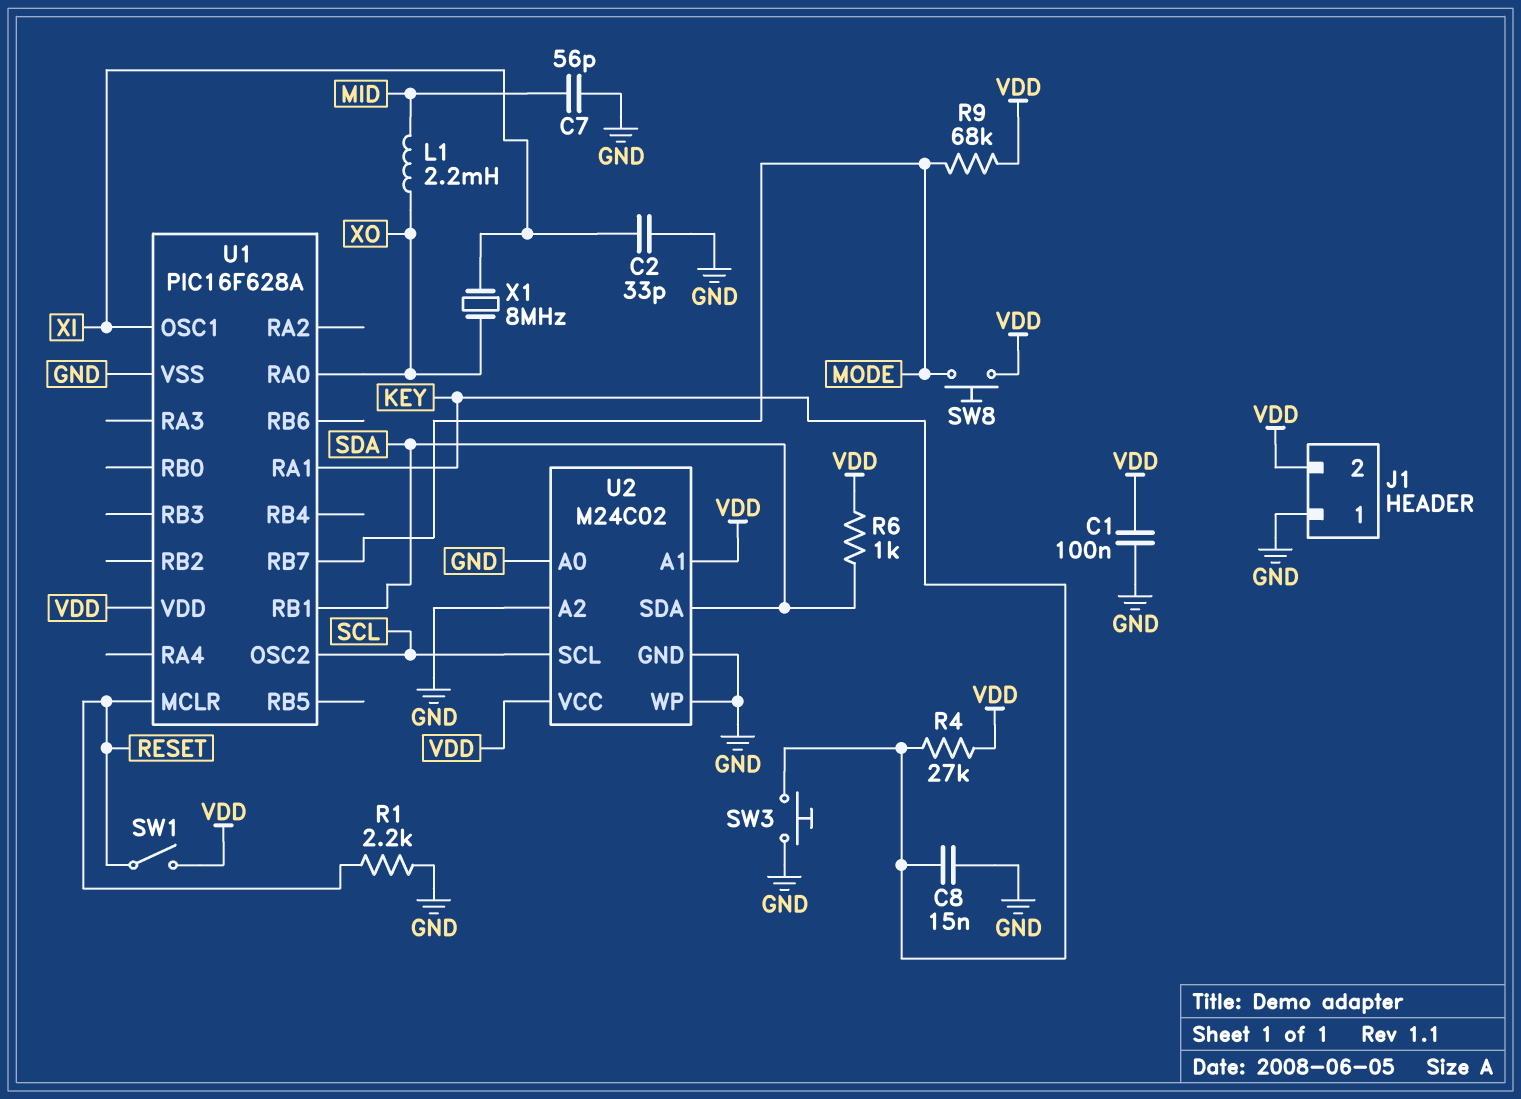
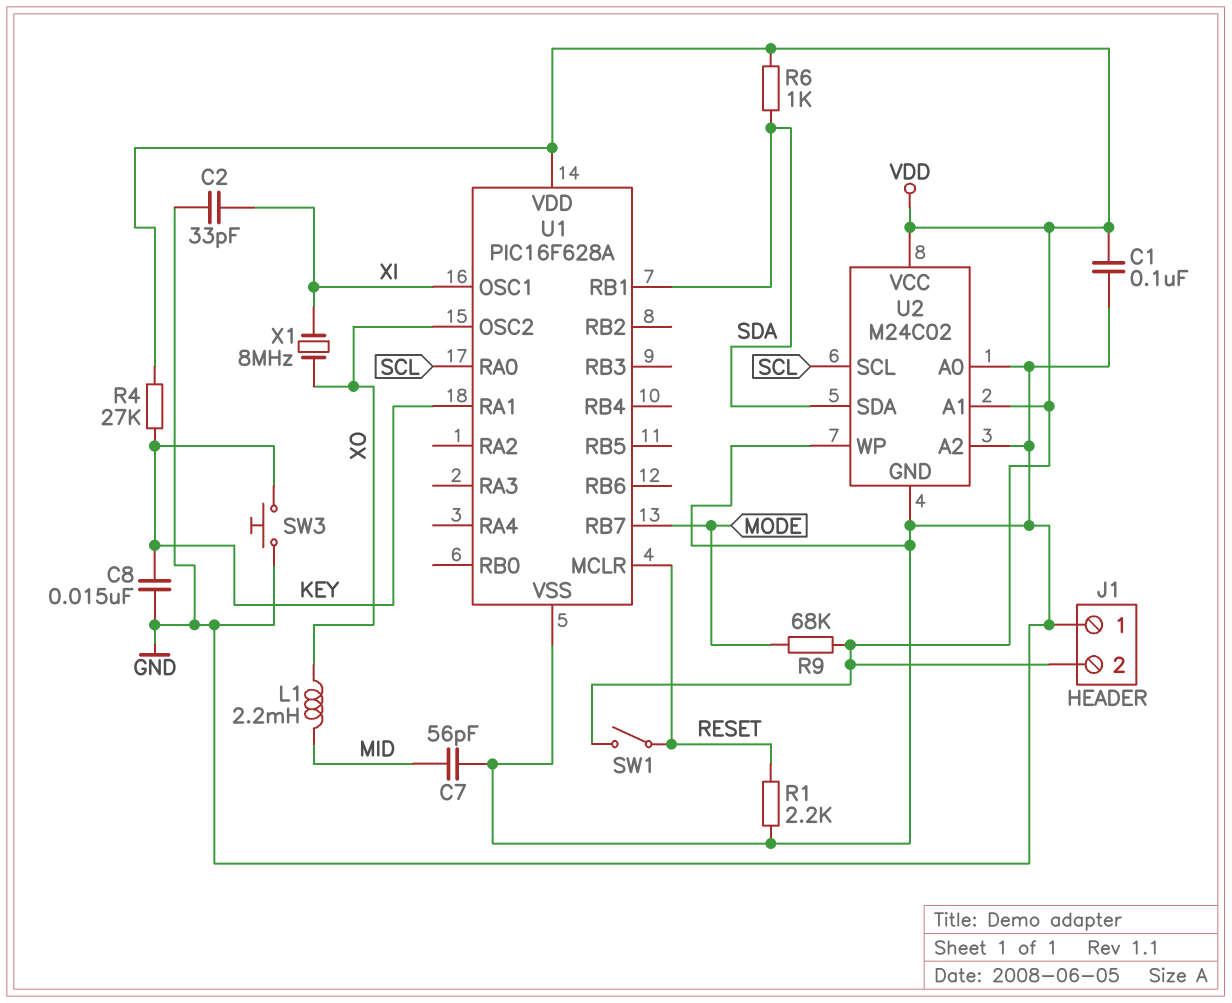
SW8: button (MODE, VDD) -> none
U1 pin OSC2: SCL -> XO
U1 pin RA0: XO -> SCL

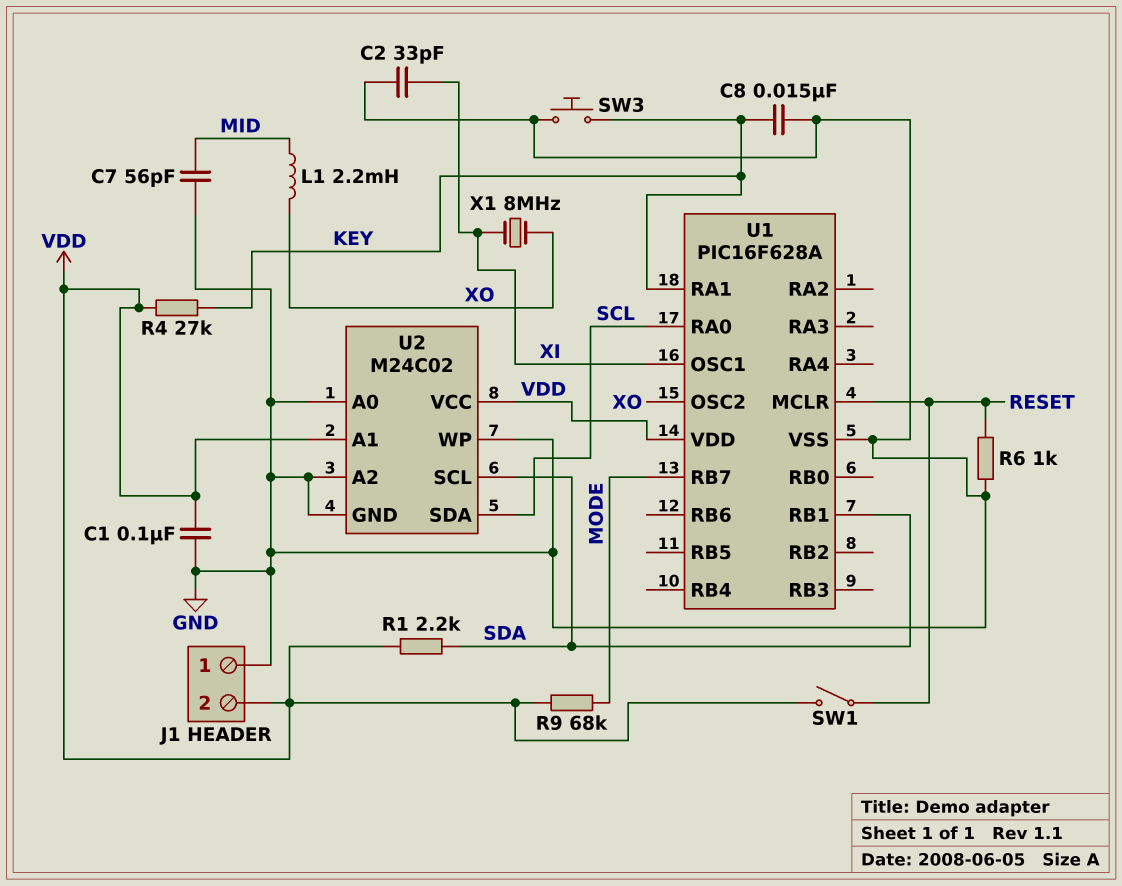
R1: 2.2k (GND, RESET) -> 2.2k (SDA, VDD)
R6: 1k (SDA, VDD) -> 1k (GND, RESET)
U2 pin SCL: SCL -> SDA
U2 pin SDA: SDA -> SCL

